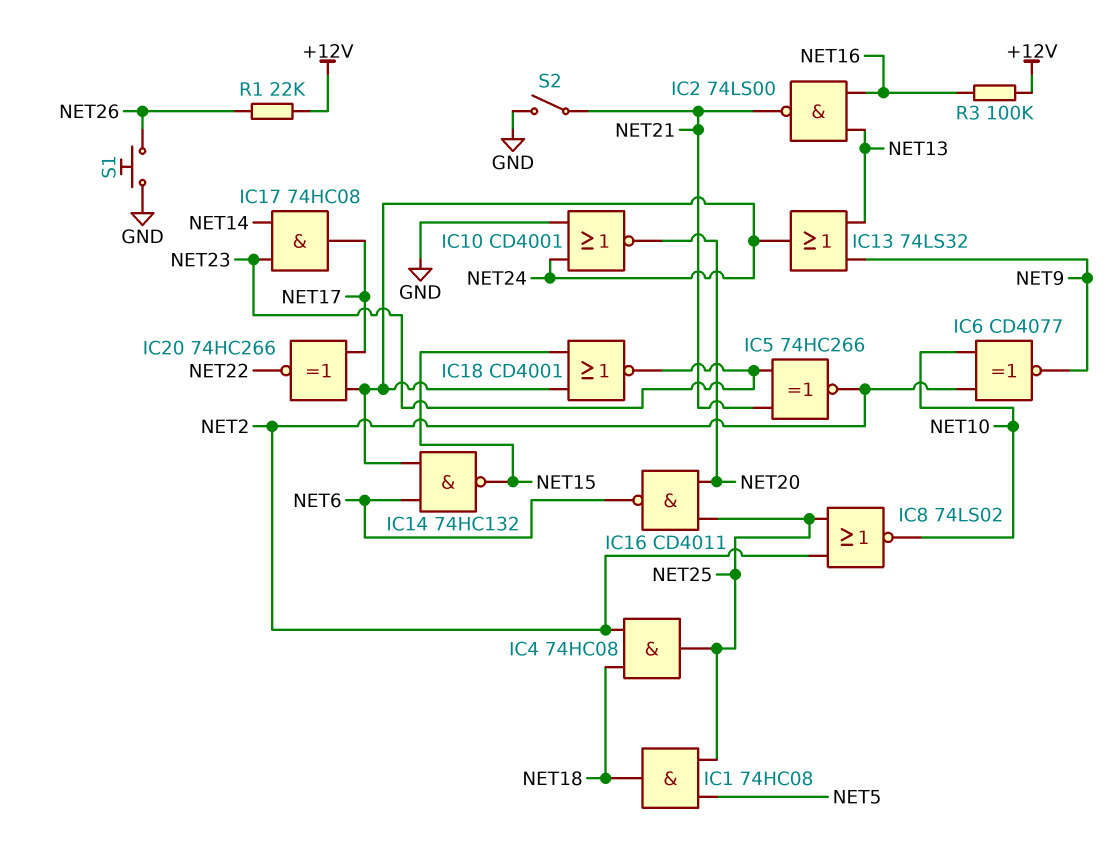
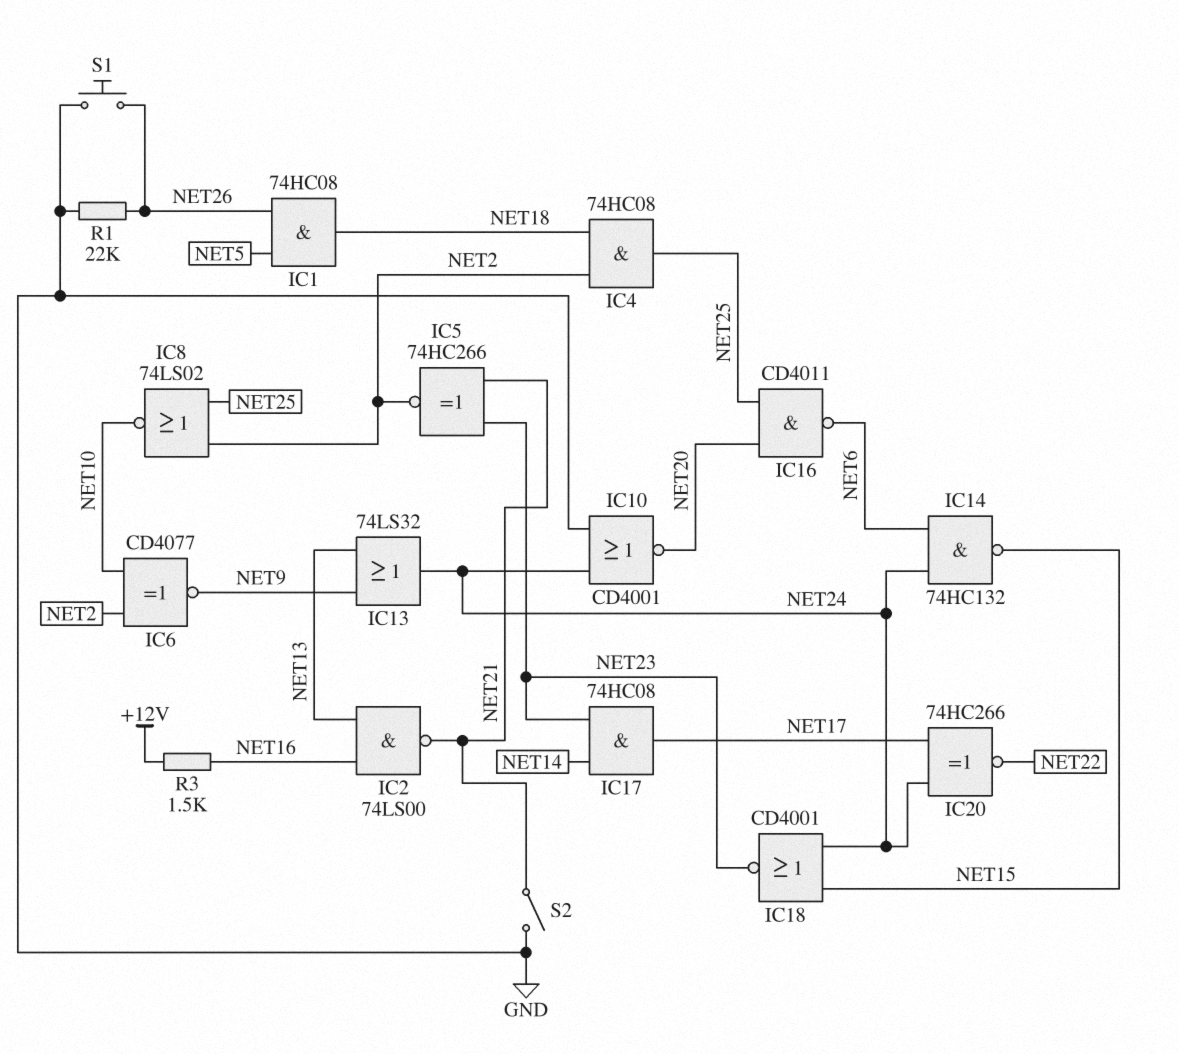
IC1: AND 74HC08 (in NET5, in NET25, out NET18) -> AND 74HC08 (in NET5, in NET26, out NET18)
R1: 22k (+12V, NET26) -> 22k (GND, NET26)
R3: 100k (+12V, NET16) -> 1.5k (+12V, NET16)

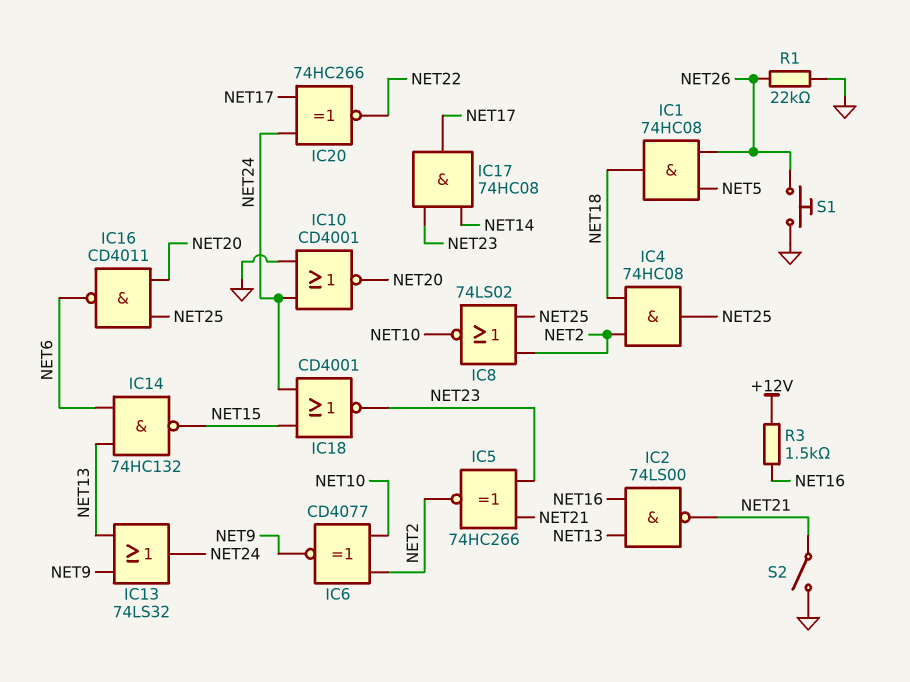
IC14: NAND 74HC132 (in NET6, in NET24, out NET15) -> NAND 74HC132 (in NET6, in NET13, out NET15)

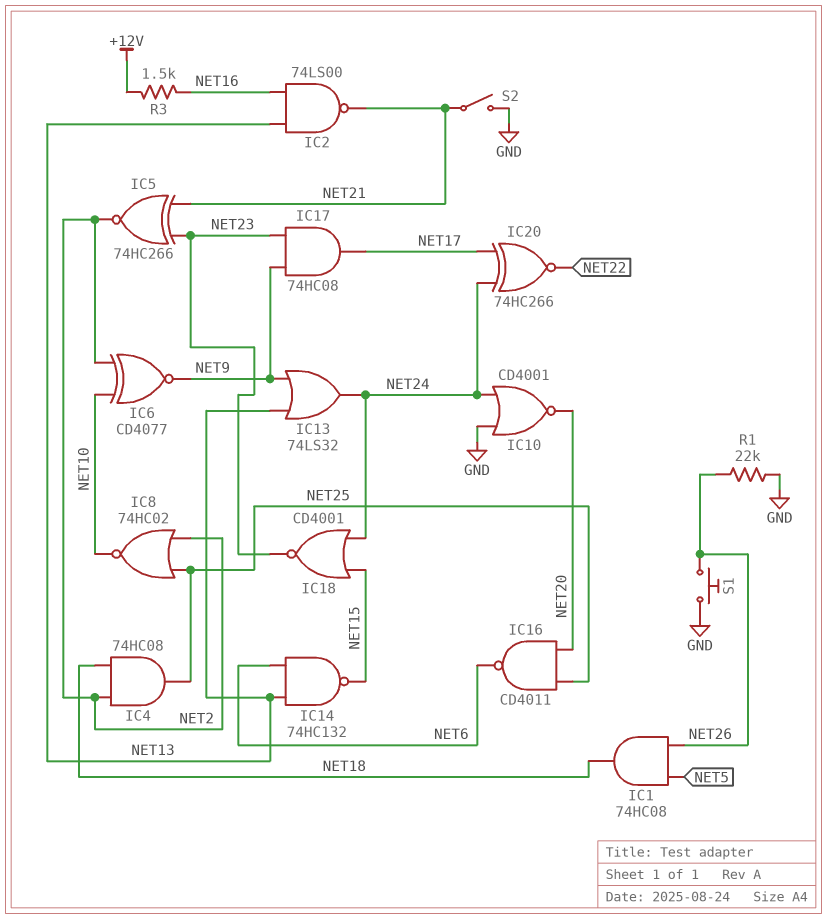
IC8: NOR 74LS02 (in NET2, in NET25, out NET10) -> NOR 74HC02 (in NET2, in NET25, out NET10)
IC17: AND 74HC08 (in NET14, in NET23, out NET17) -> AND 74HC08 (in NET9, in NET23, out NET17)

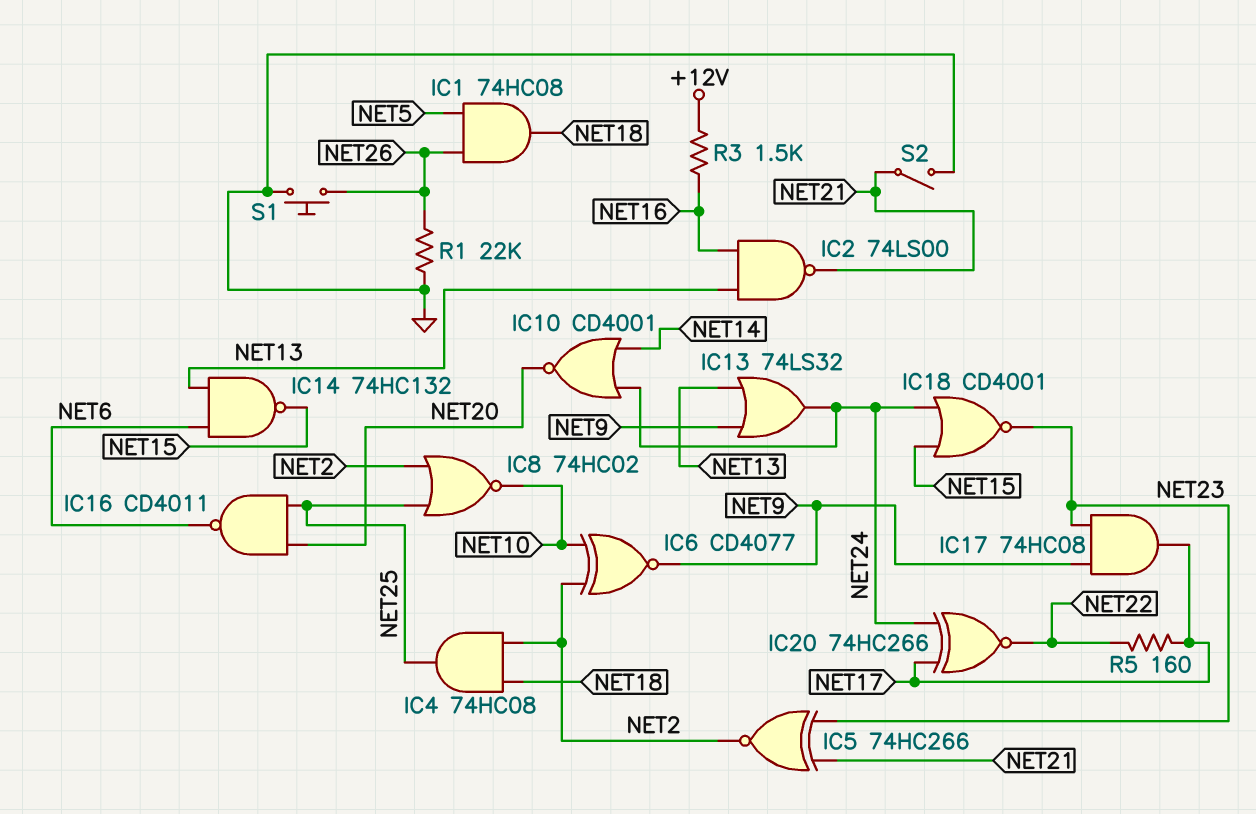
IC10: NOR CD4001 (in GND, in NET24, out NET20) -> NOR CD4001 (in NET14, in NET24, out NET20)
R5: none -> 160 (NET17, NET22)

